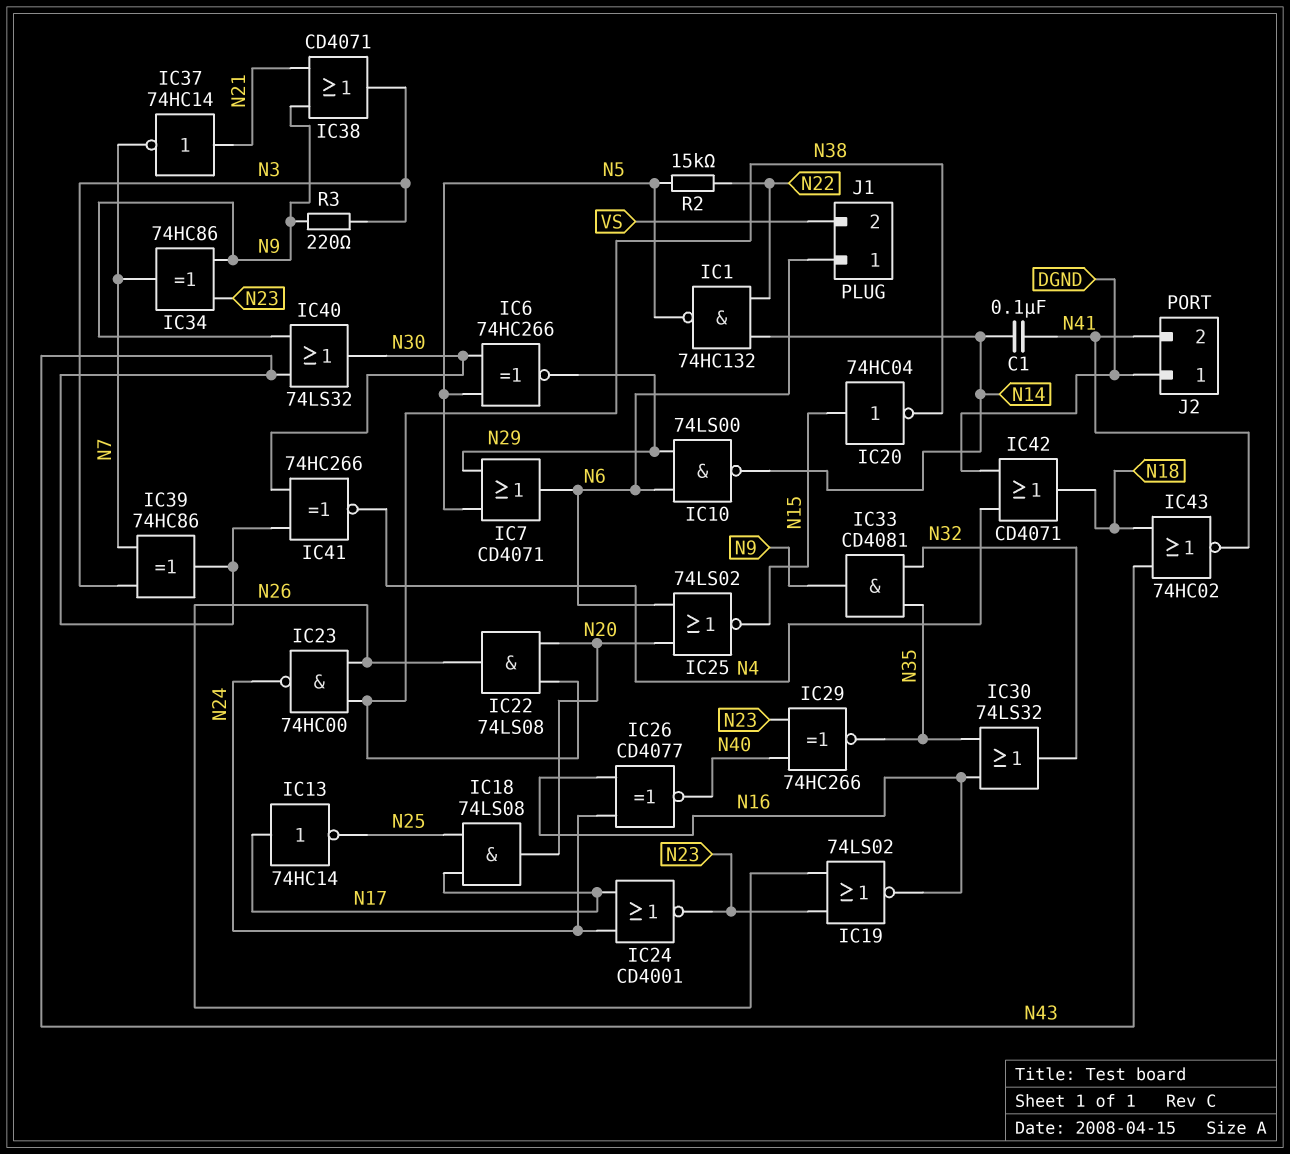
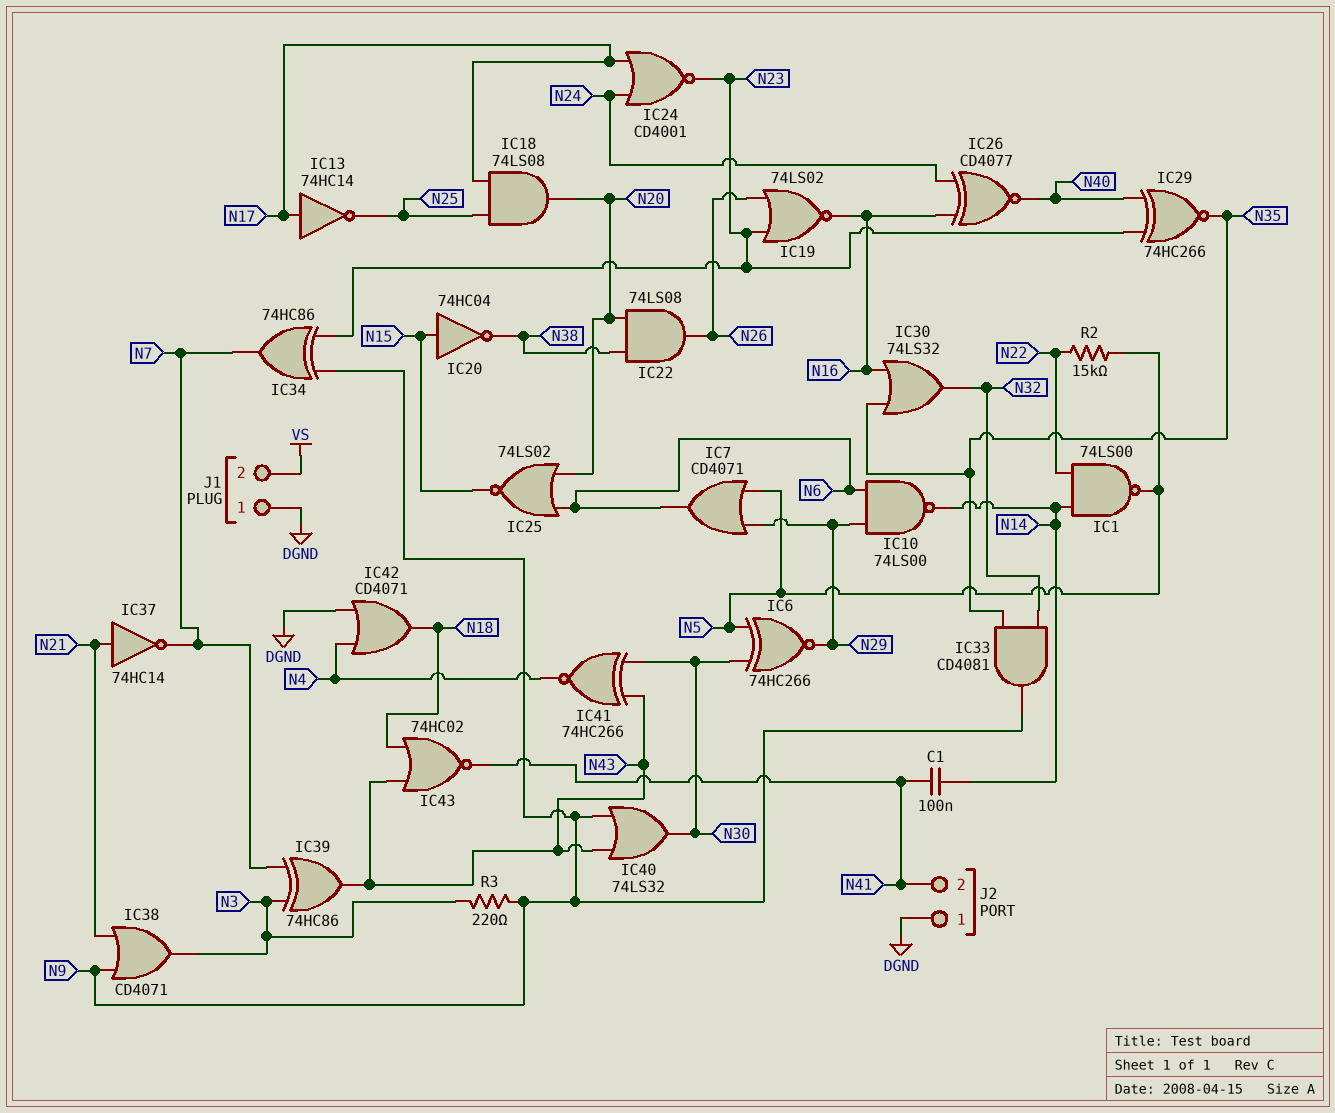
IC1: NAND 74HC132 (in N14, in N22, out N5) -> NAND 74LS00 (in N14, in N22, out N5)
IC23: NAND 74HC00 (in N26, in N38, out N24) -> none
J1 pin 1: N6 -> DGND

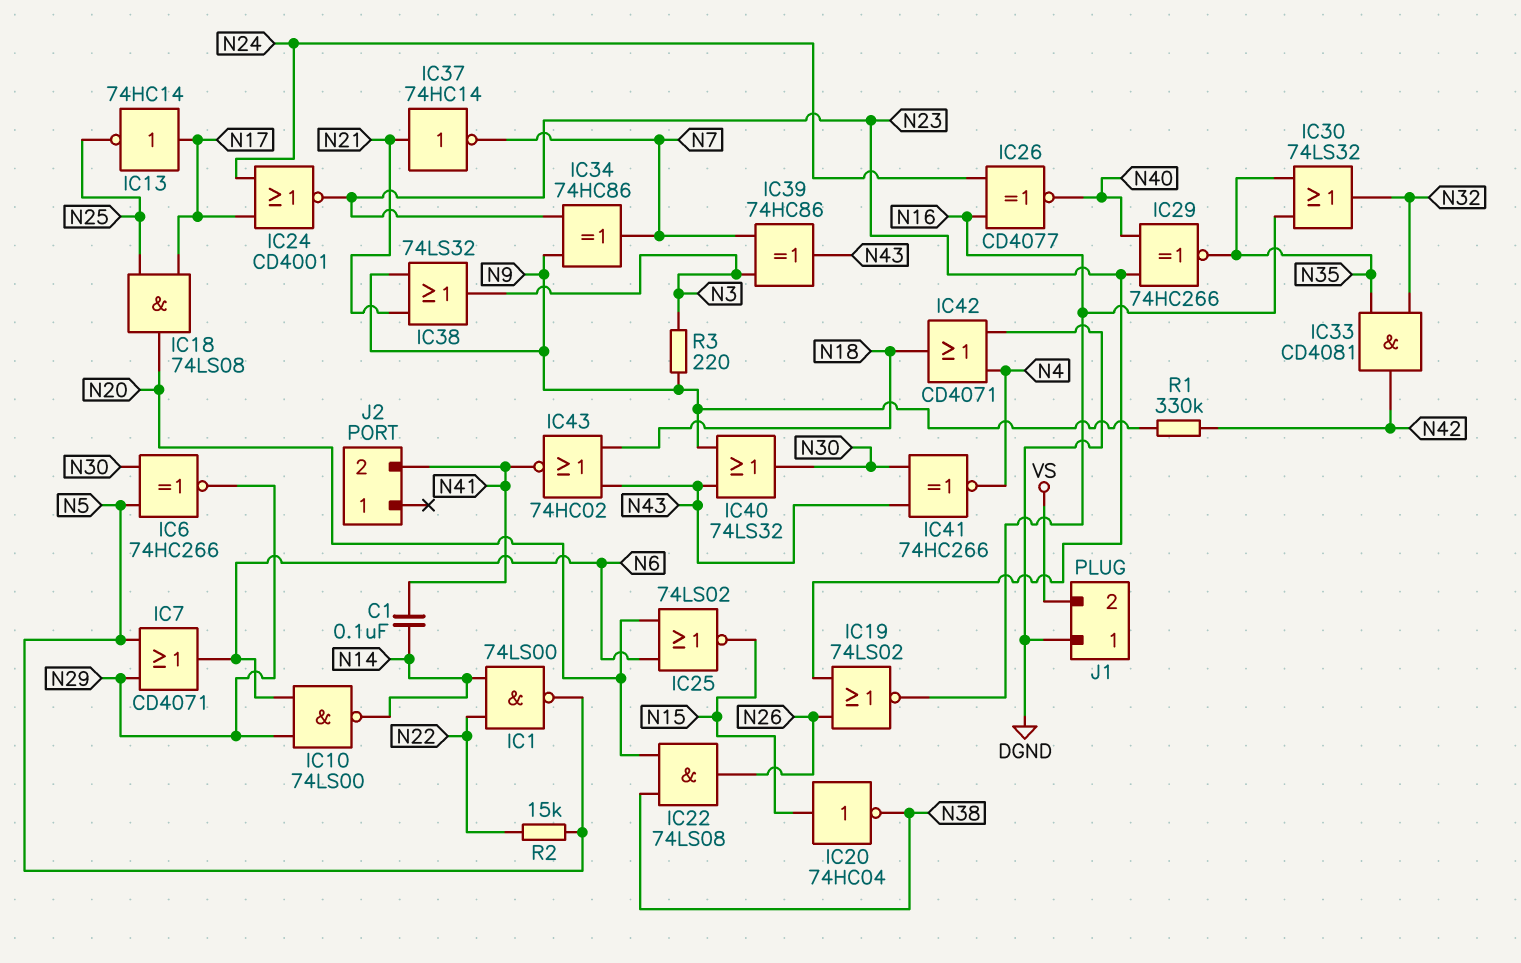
IC33: AND CD4081 (in N32, in N35, out N9) -> AND CD4081 (in N32, in N35, out N42)
IC38: OR CD4071 (in N9, in N21, out N3) -> OR 74LS32 (in N9, in N21, out N3)
J2 pin 1: DGND -> none
R1: none -> 330k (N9, N42)

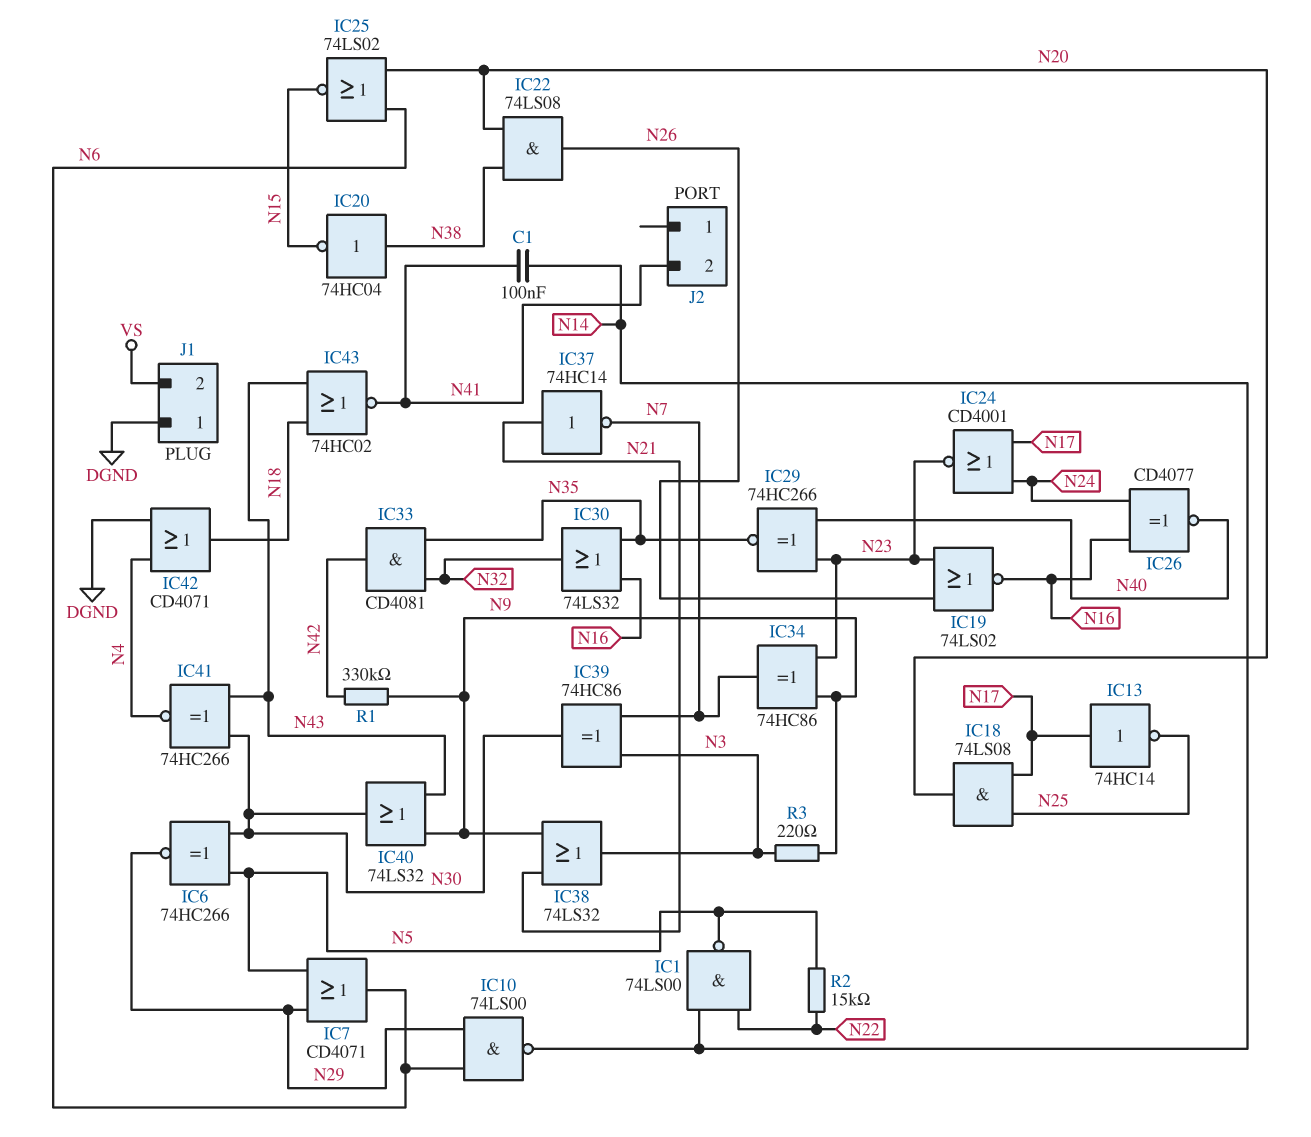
IC20: NOT 74HC04 (in N15, out N38) -> NOT 74HC04 (in N38, out N15)
IC39: XOR 74HC86 (in N3, in N7, out N43) -> XOR 74HC86 (in N3, in N7, out N30)

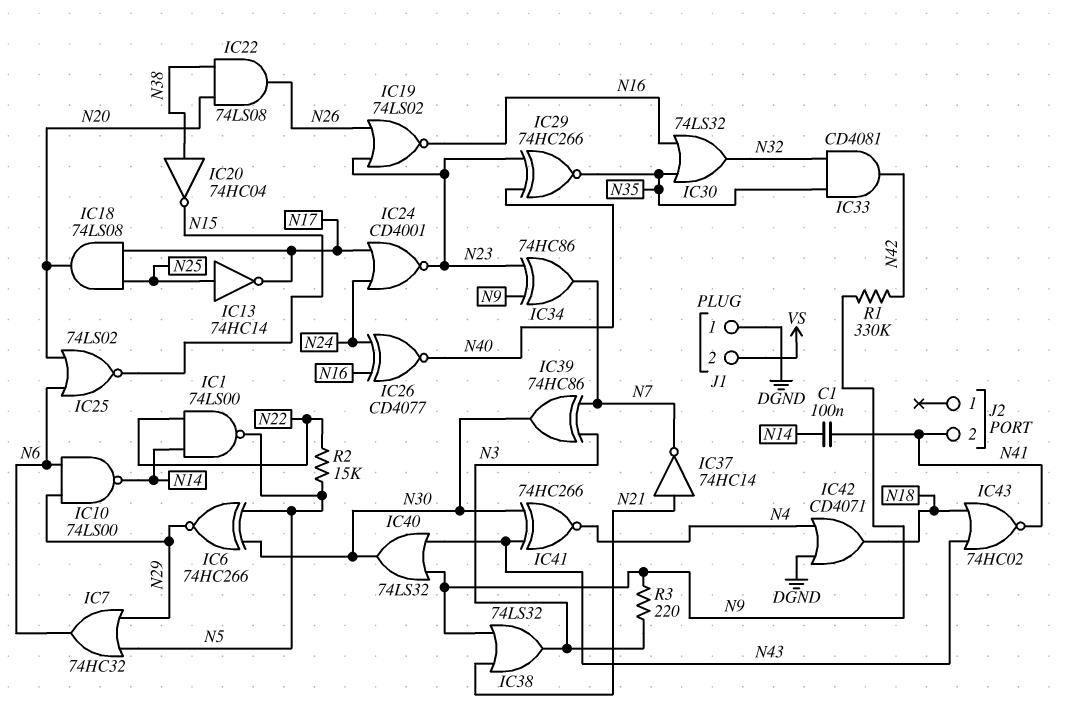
IC7: OR CD4071 (in N5, in N29, out N6) -> OR 74HC32 (in N5, in N29, out N6)
IC13: NOT 74HC14 (in N17, out N25) -> NOT 74HC14 (in N25, out N17)

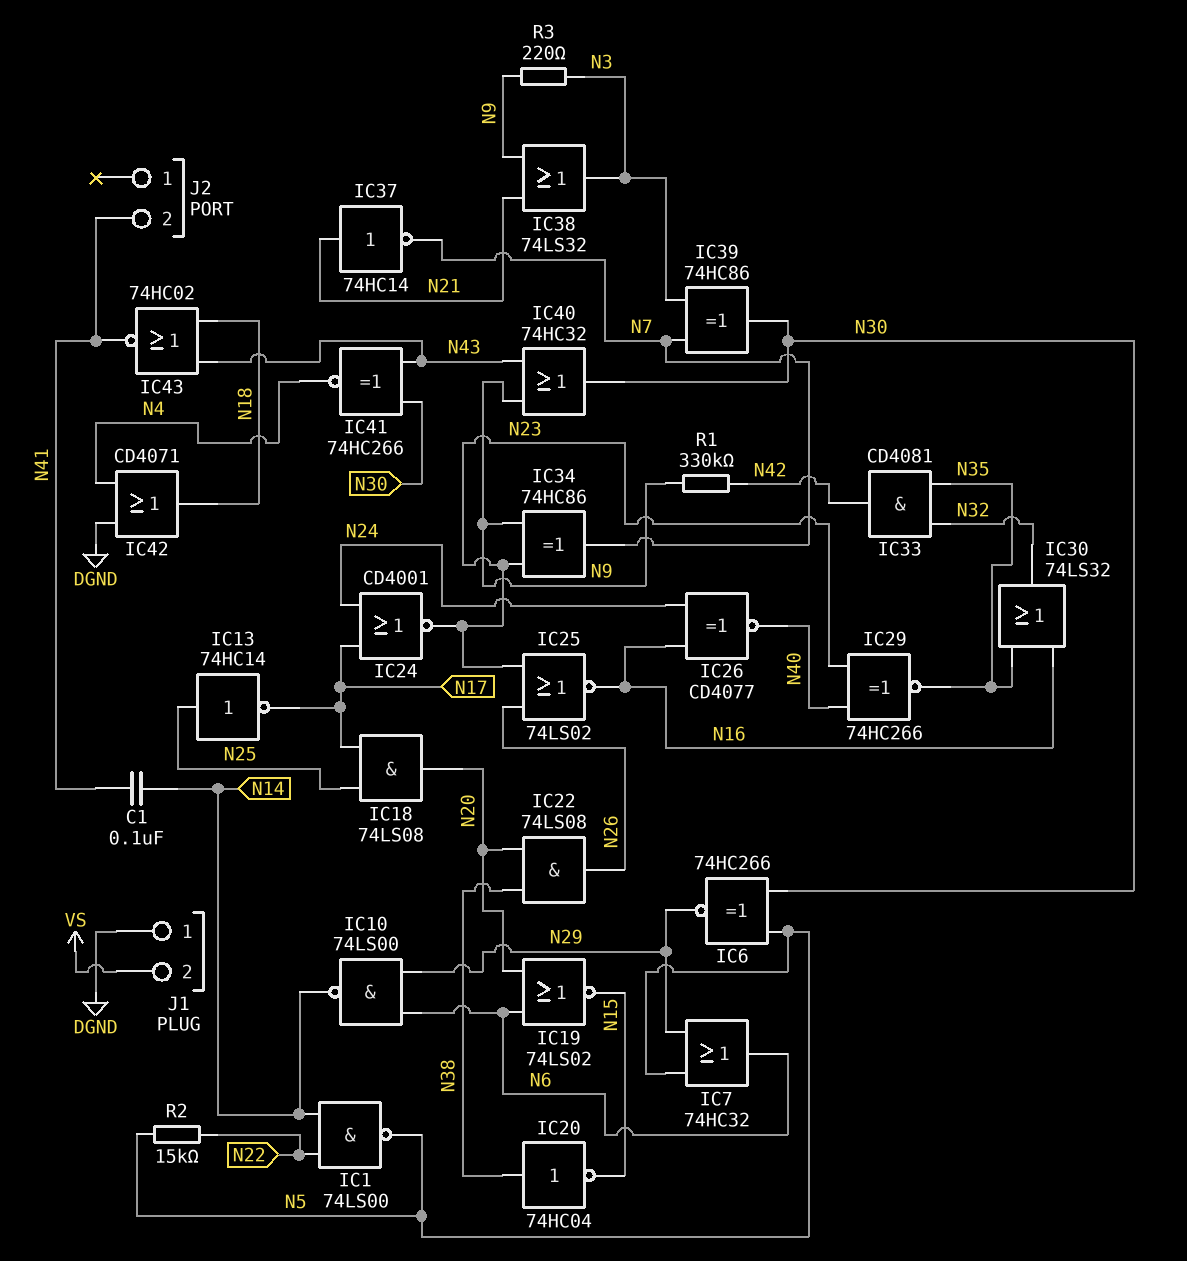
IC19: NOR 74LS02 (in N23, in N26, out N16) -> NOR 74LS02 (in N6, in N20, out N15)
IC25: NOR 74LS02 (in N6, in N20, out N15) -> NOR 74LS02 (in N23, in N26, out N16)
IC40: OR 74LS32 (in N9, in N43, out N30) -> OR 74HC32 (in N9, in N43, out N30)

